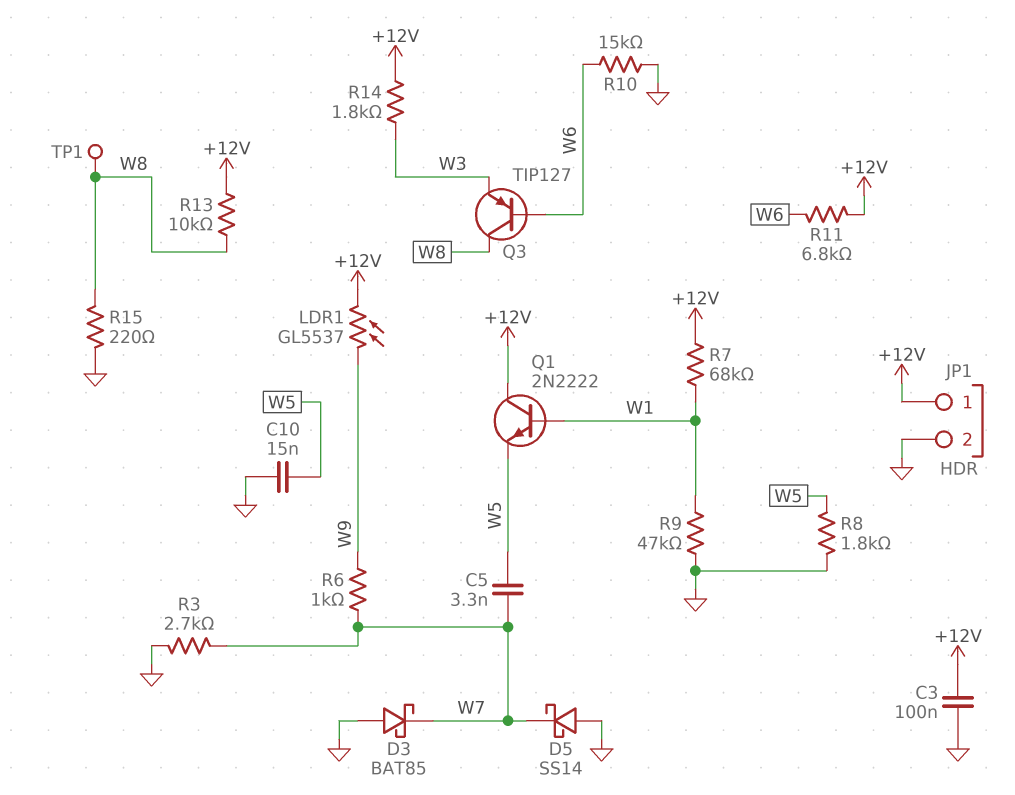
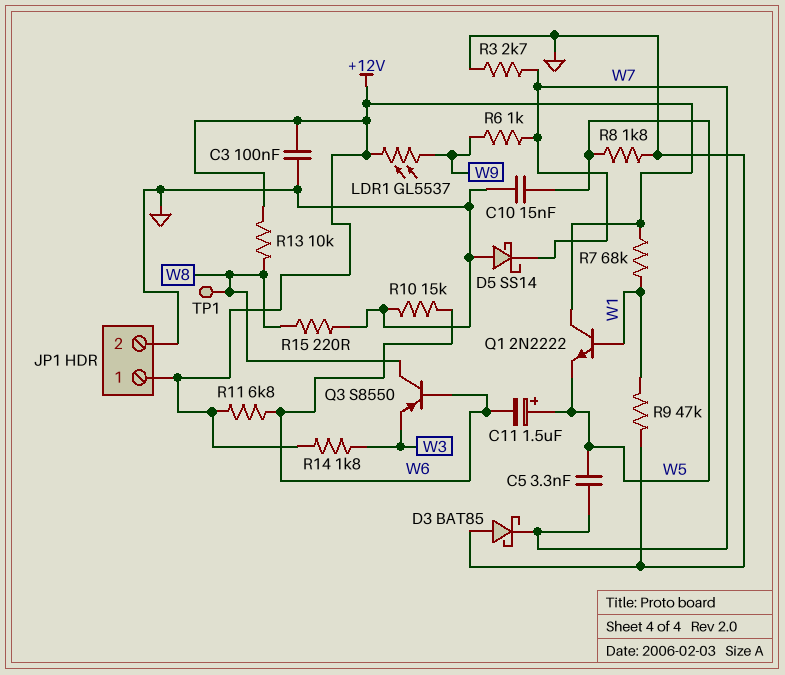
C11: none -> 1.5uF (plus W5, minus W6)
Q3: PNP TIP127 (B W6, C W8, E W3) -> PNP S8550 (B W6, C W8, E W3)

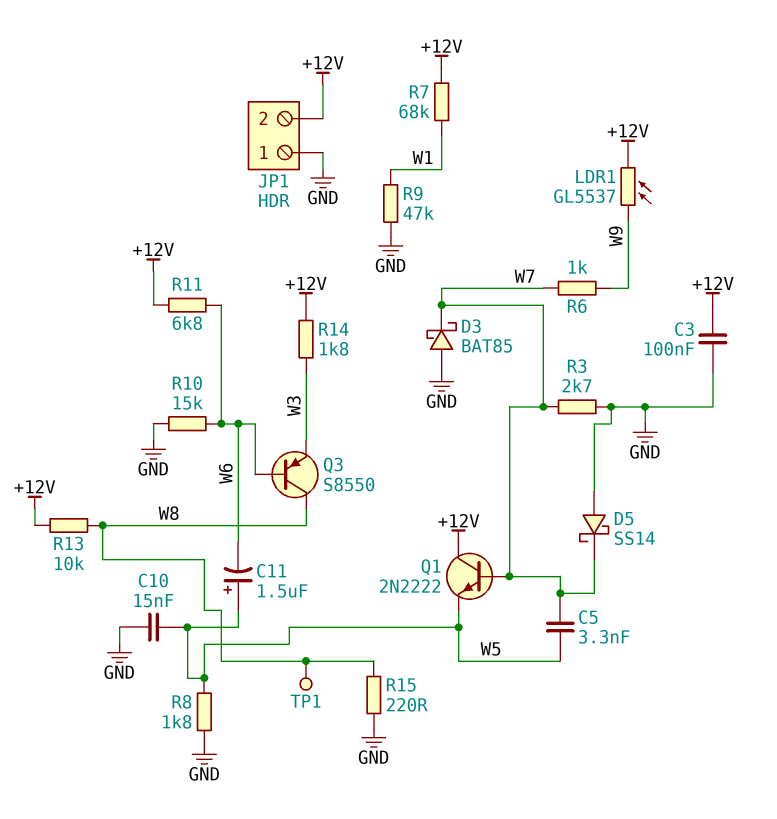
JP1 pin 1: +12V -> GND
JP1 pin 2: GND -> +12V
Q1: NPN 2N2222 (B W1, C +12V, E W5) -> NPN 2N2222 (B W7, C +12V, E W5)

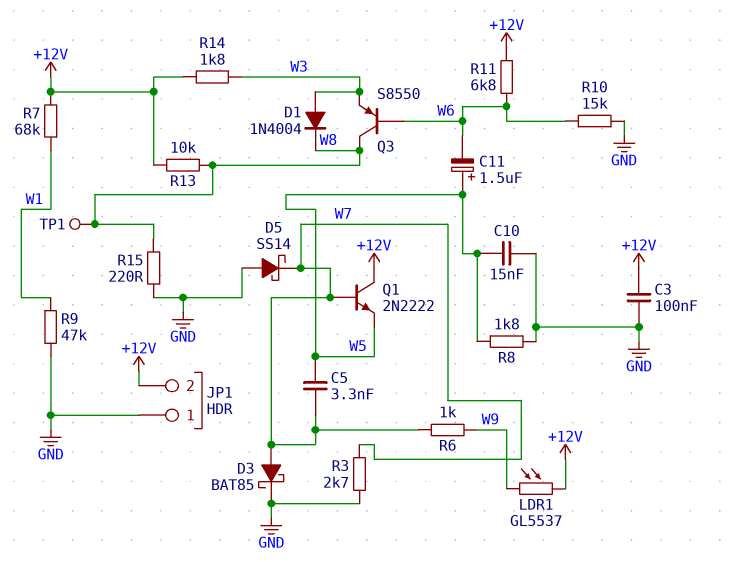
D1: none -> diode 1N4004 (A W3, K W8)
D3: schottky BAT85 (A GND, K W7) -> schottky BAT85 (A W7, K GND)

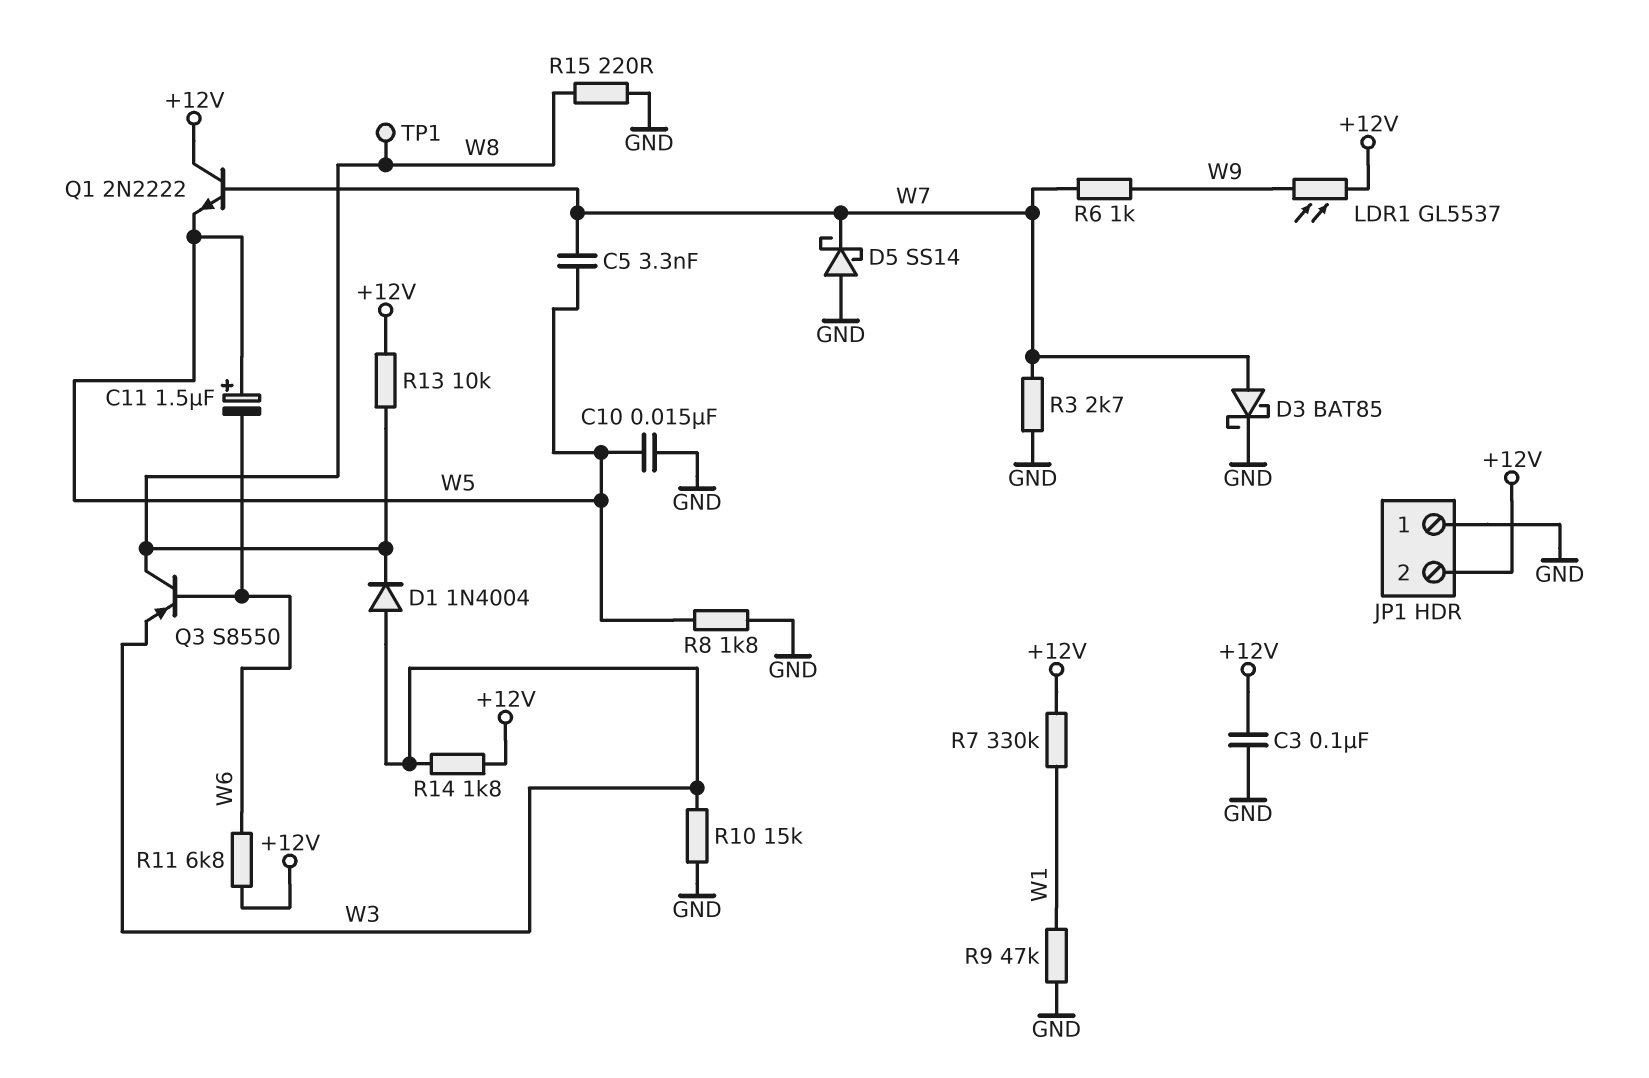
R7: 68k (+12V, W1) -> 330k (+12V, W1)
R10: 15k (GND, W6) -> 15k (GND, W3)

